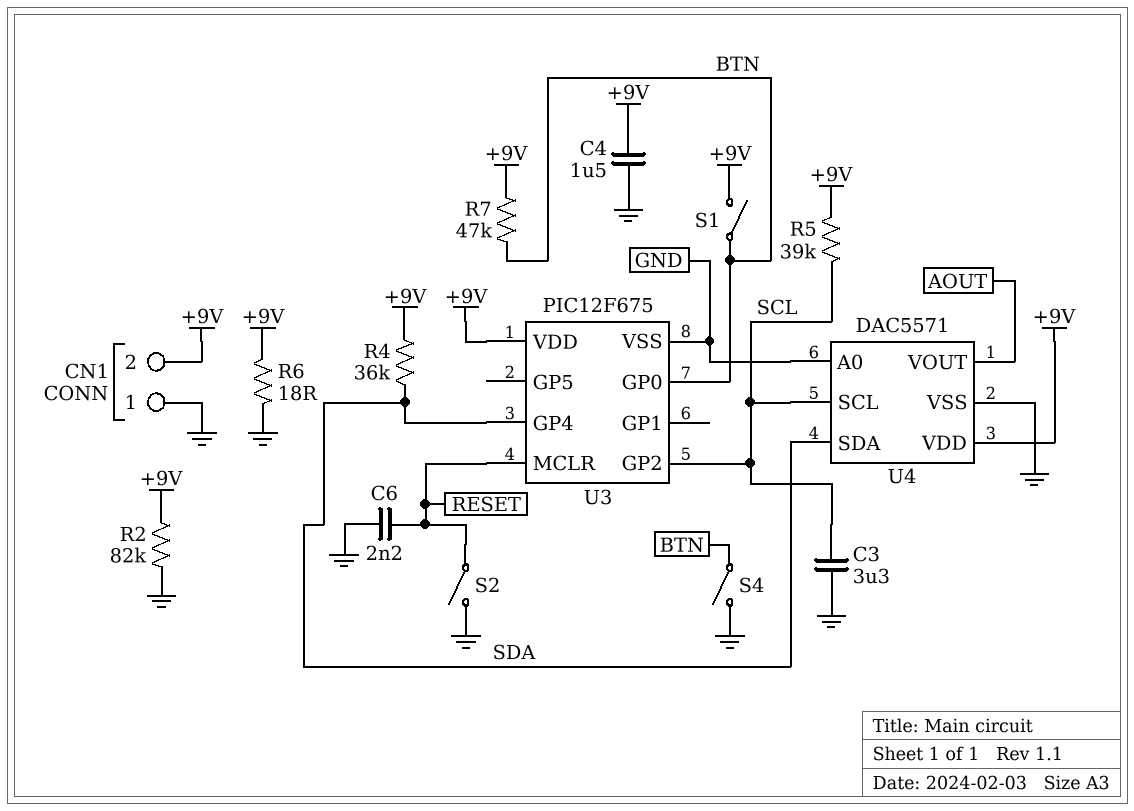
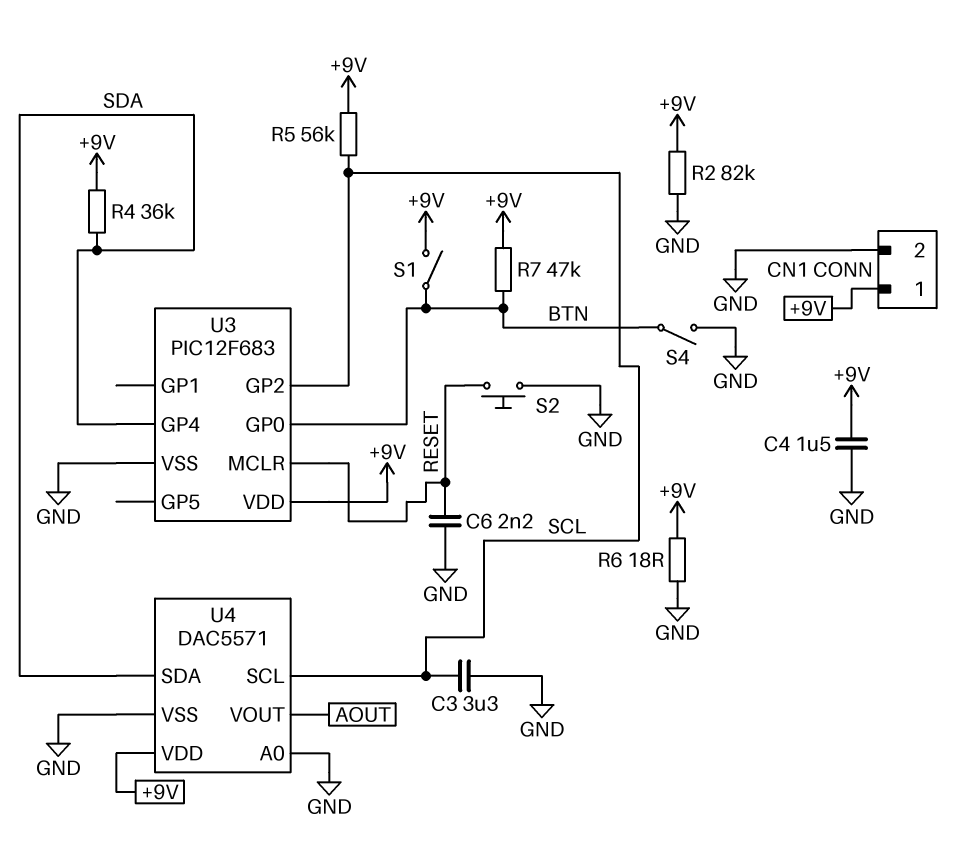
CN1 pin 1: GND -> +9V
CN1 pin 2: +9V -> GND
R5: 39k (+9V, SCL) -> 56k (+9V, SCL)
S2: switch (GND, RESET) -> button (GND, RESET)
U3: PIC12F675 -> PIC12F683

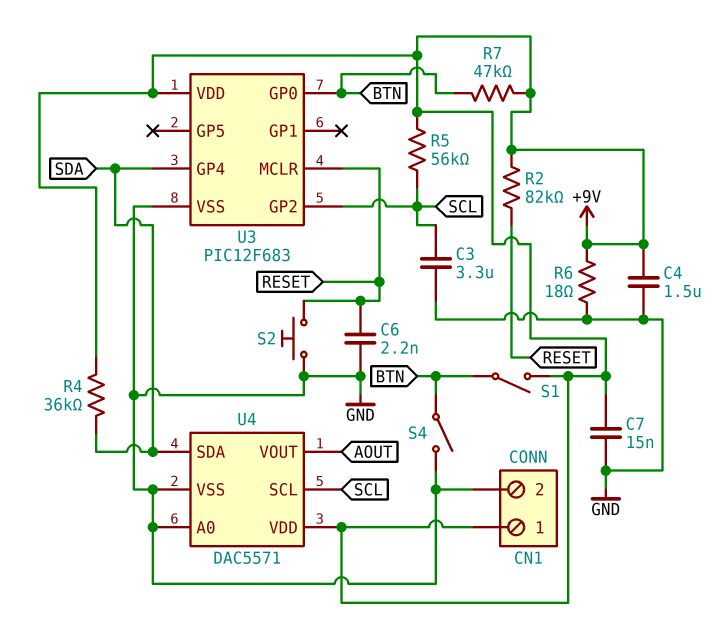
C7: none -> 15nF (+9V, GND)
R2: 82k (+9V, GND) -> 82k (+9V, RESET)

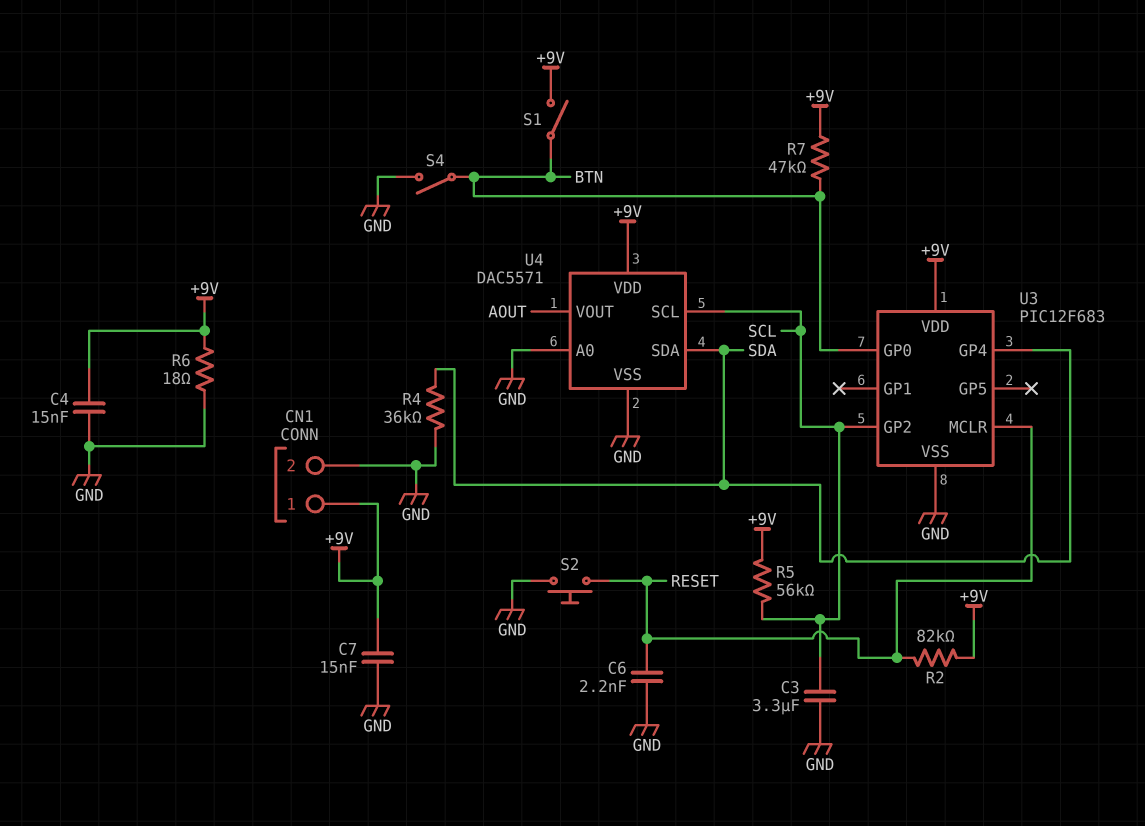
C4: 1.5uF (+9V, GND) -> 15nF (+9V, GND)
R4: 36k (+9V, SDA) -> 36k (GND, SDA)

